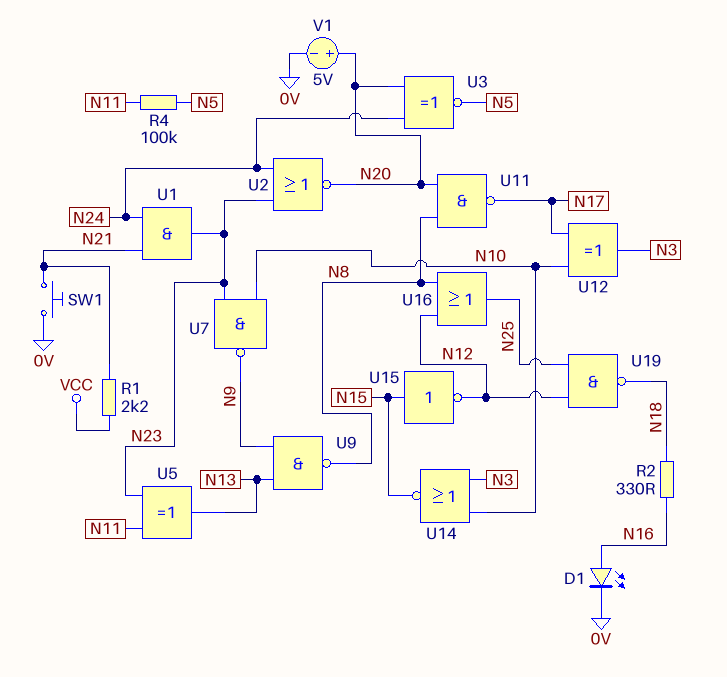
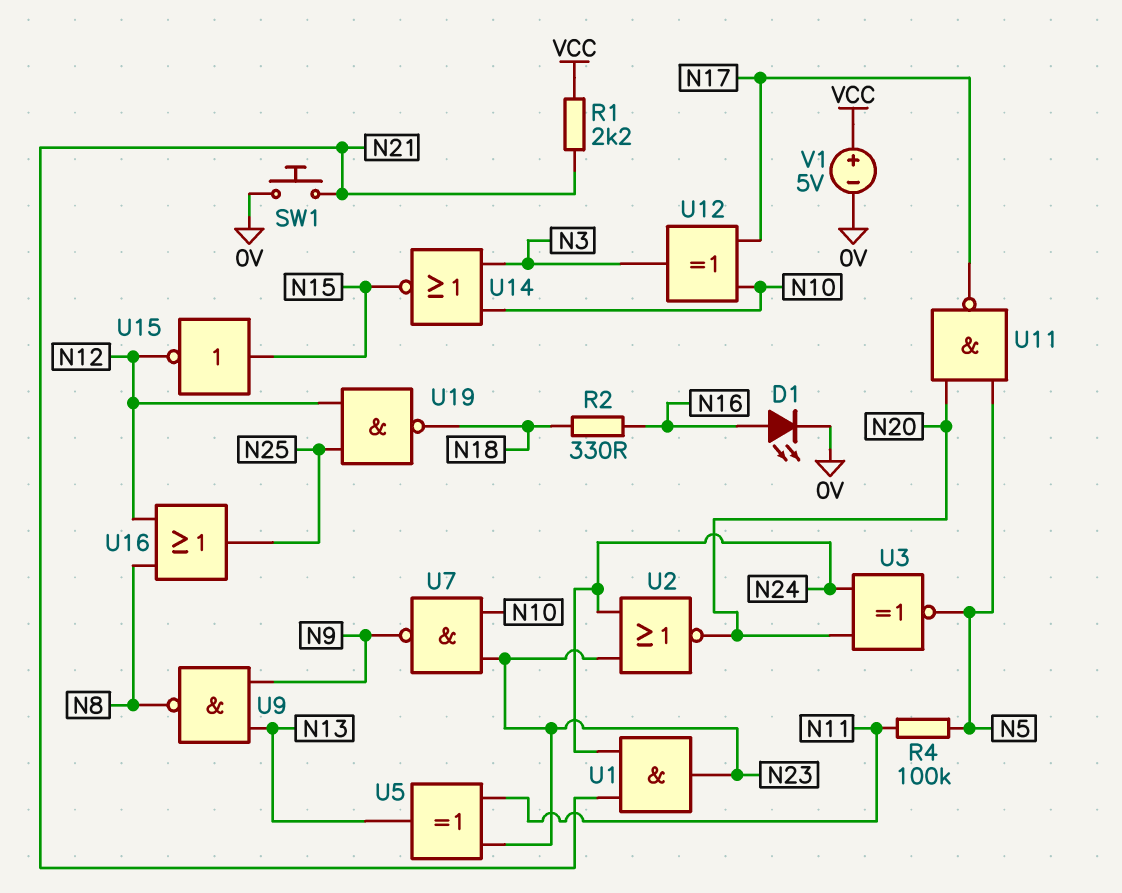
U11: NAND (in N8, in N20, out N17) -> NAND (in N5, in N20, out N17)
V1: 5V (plus N20, minus 0V) -> 5V (plus VCC, minus 0V)

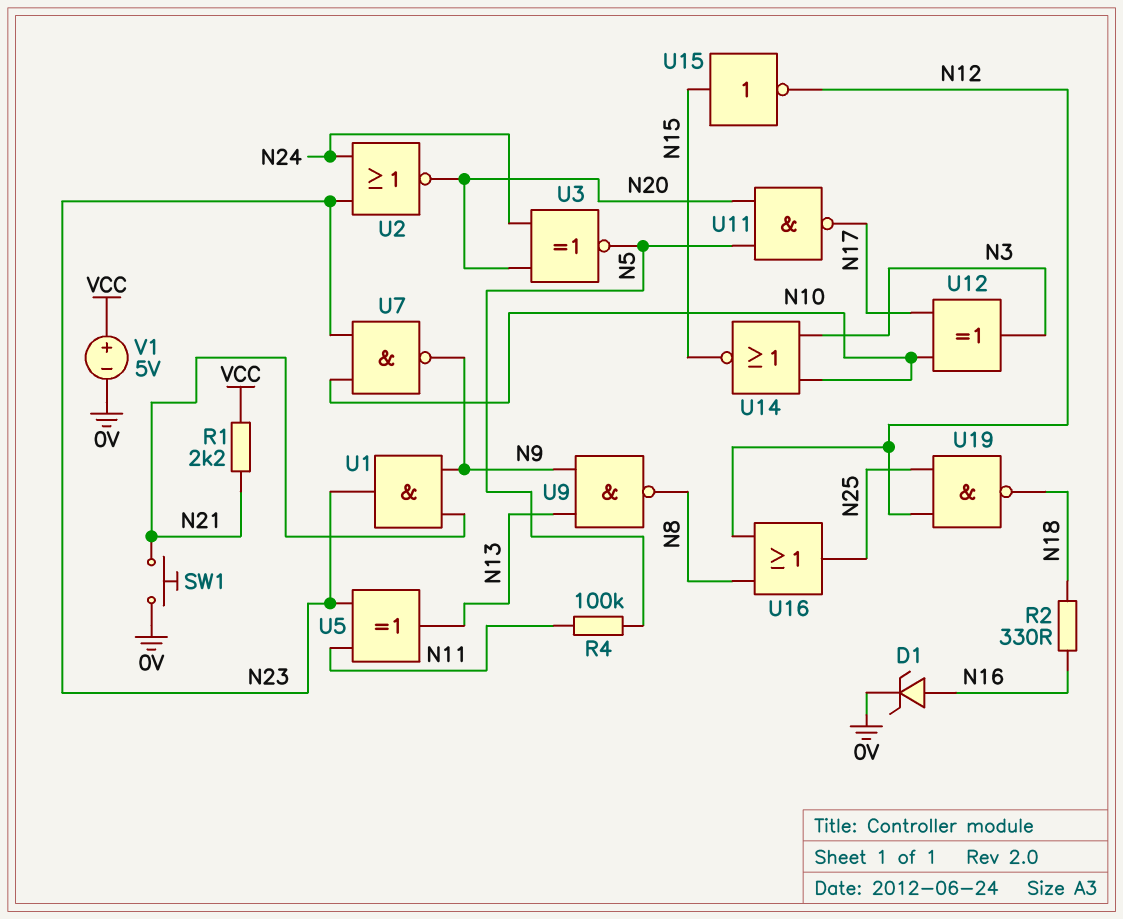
D1: LED (A N16, K 0V) -> zener (A N16, K 0V)
U1: AND (in N21, in N24, out N23) -> AND (in N9, in N21, out N23)

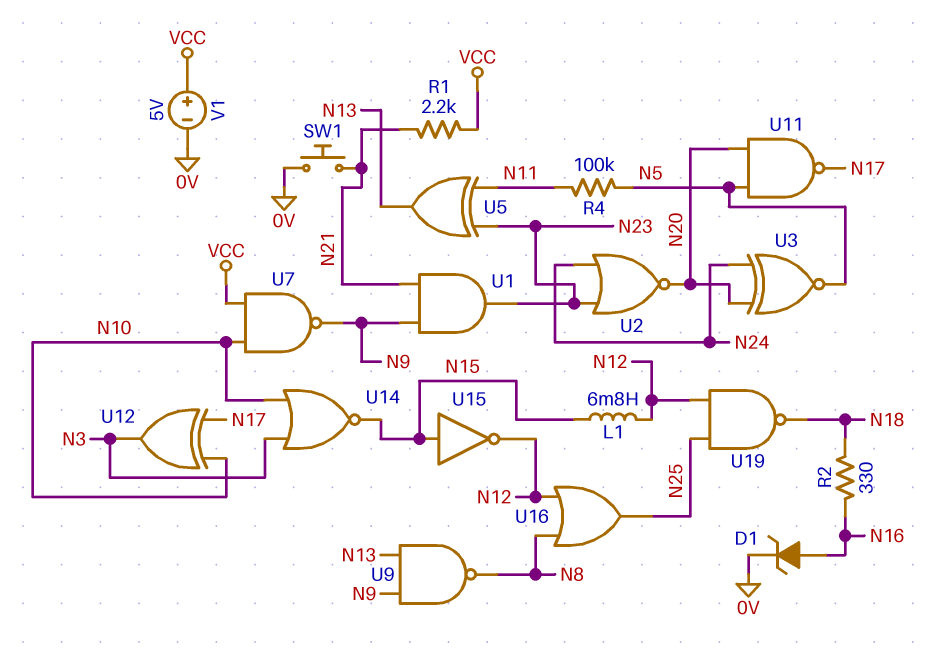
L1: none -> 6.8mH (N12, N15)
U7: NAND (in N10, in N23, out N9) -> NAND (in N10, in VCC, out N9)

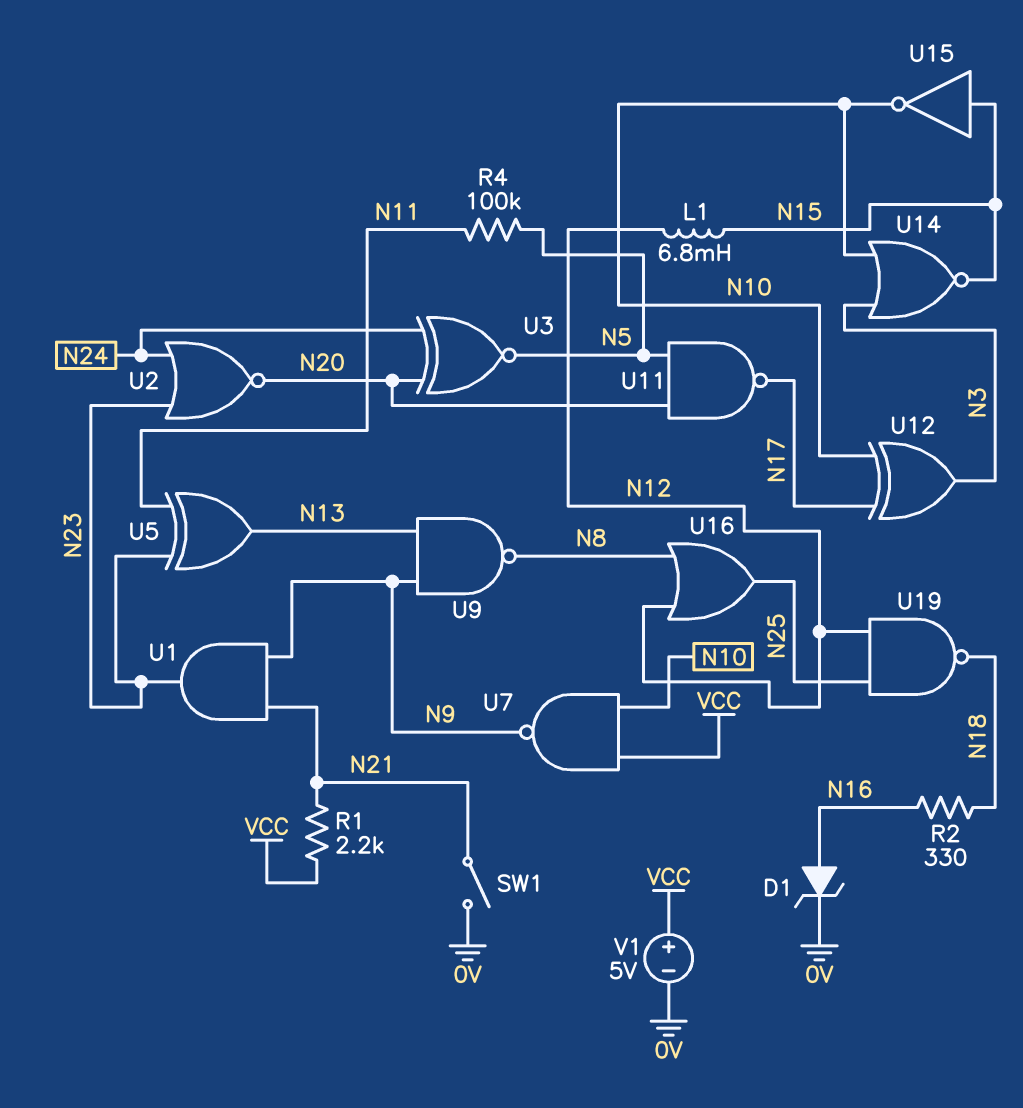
SW1: button (0V, N21) -> switch (0V, N21)
U15: NOT (in N15, out N12) -> NOT (in N15, out N10)

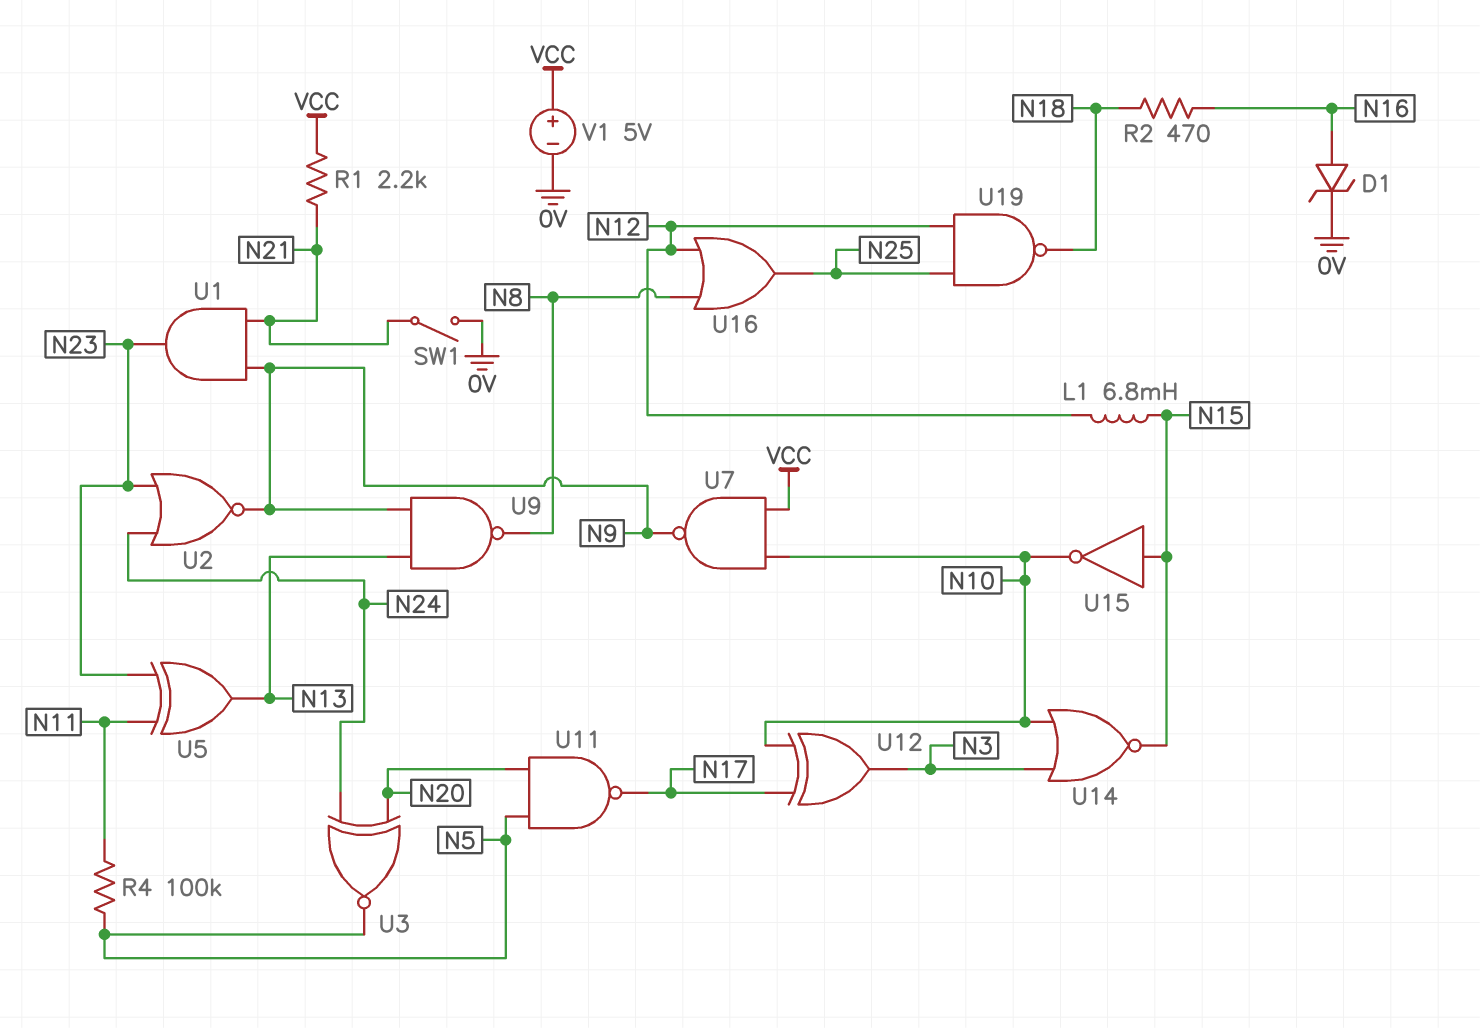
R2: 330 (N16, N18) -> 470 (N16, N18)
U2: NOR (in N23, in N24, out N20) -> NOR (in N23, in N24, out N9)

